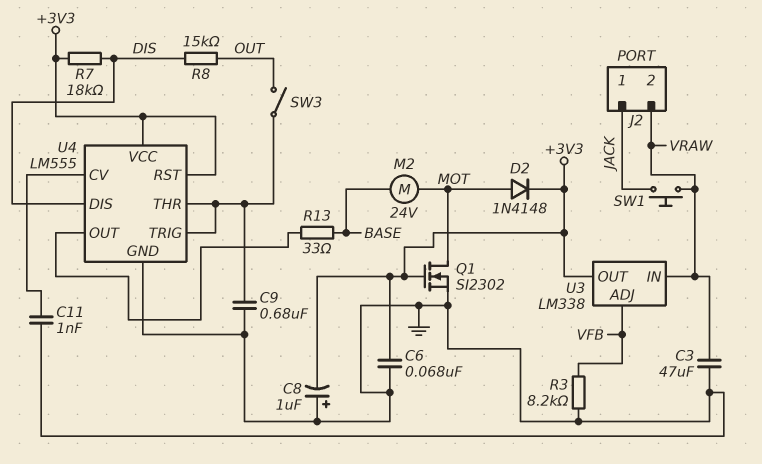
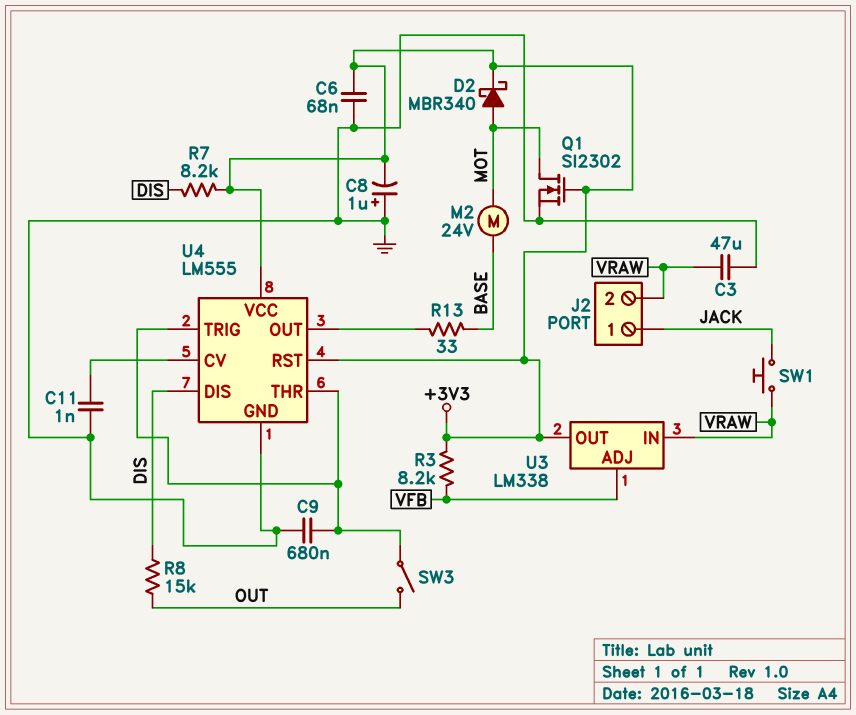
D2: diode 1N4148 (A MOT, K +3V3) -> schottky MBR340 (A MOT, K +3V3)
R3: 8.2k (GND, VFB) -> 8.2k (+3V3, VFB)
R7: 18k (+3V3, DIS) -> 8.2k (+3V3, DIS)

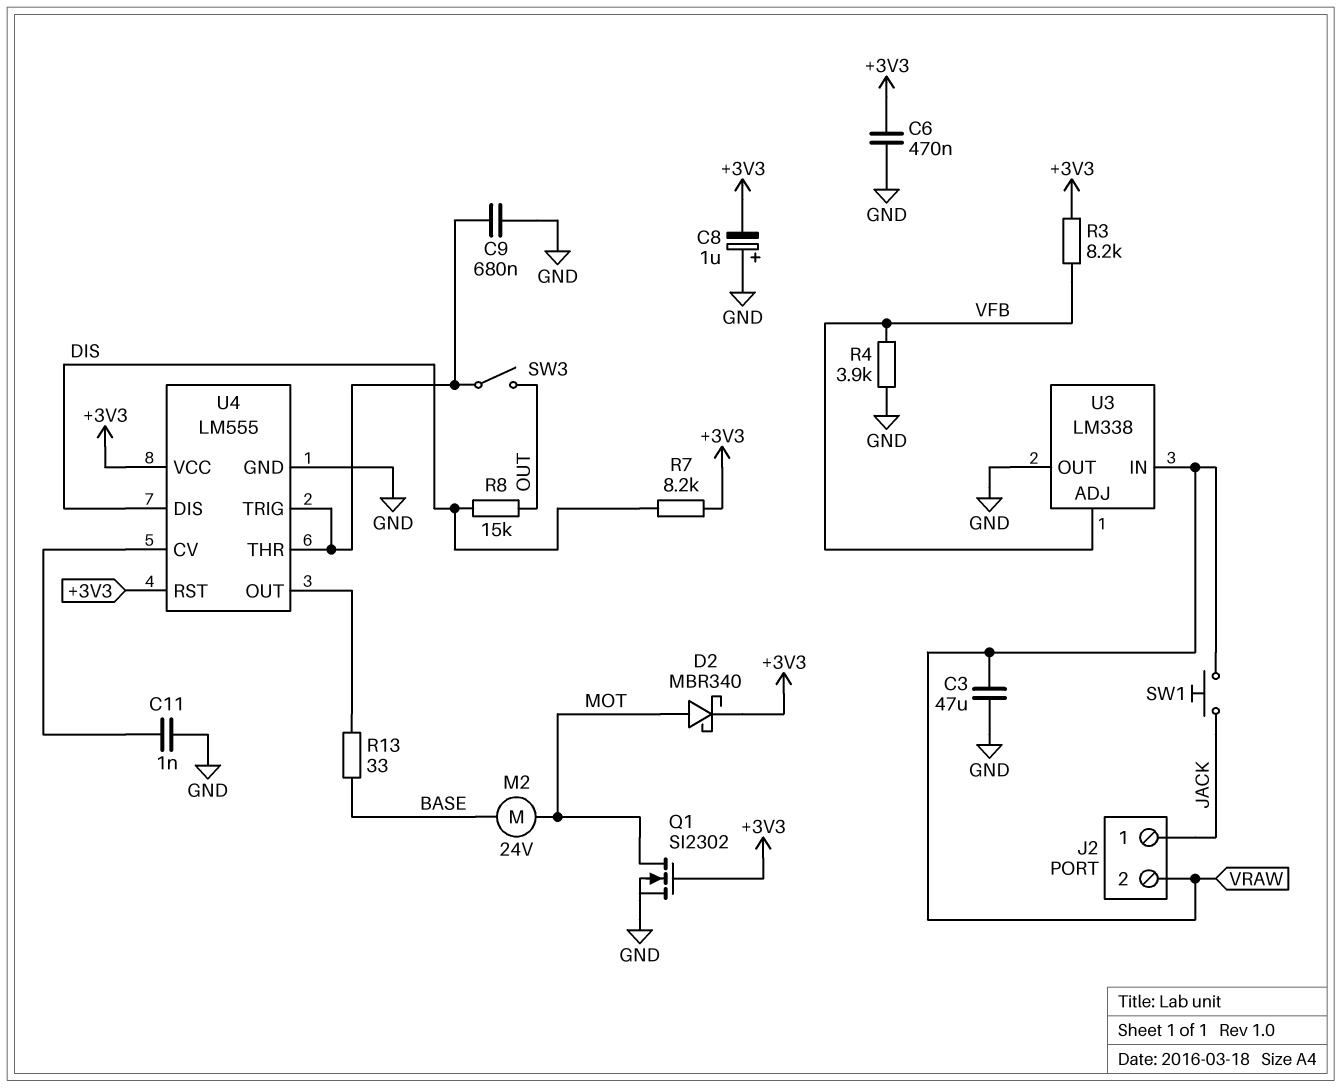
C6: 68nF (+3V3, GND) -> 470nF (+3V3, GND)
R4: none -> 3.9k (GND, VFB)
U3 pin OUT: +3V3 -> GND

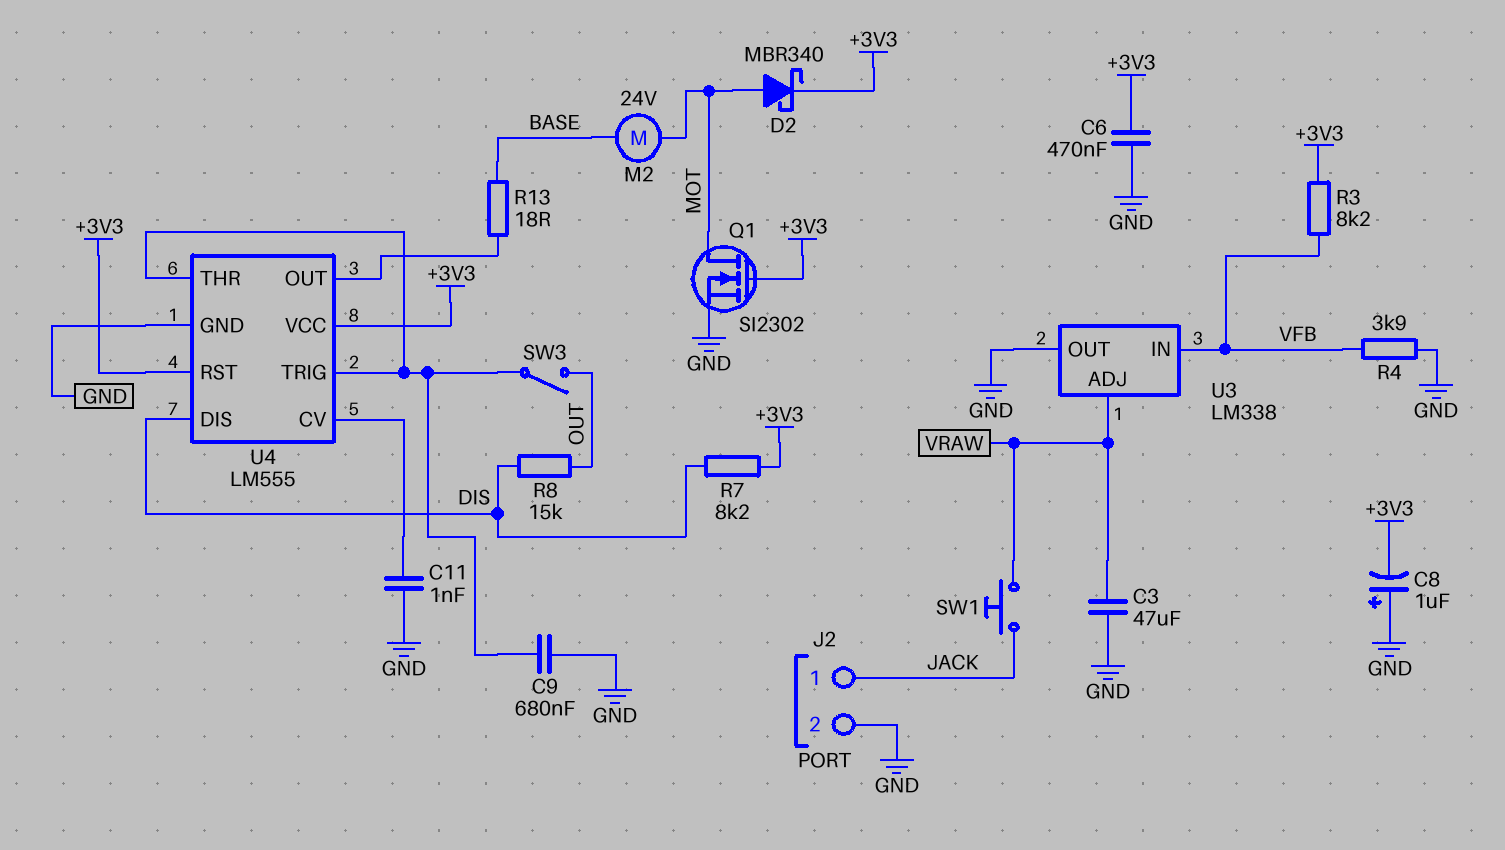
J2 pin 2: VRAW -> GND
R13: 33 (BASE, U4/OUT) -> 18 (BASE, U4/OUT)
U3 pin ADJ: VFB -> VRAW
U3 pin IN: VRAW -> VFB

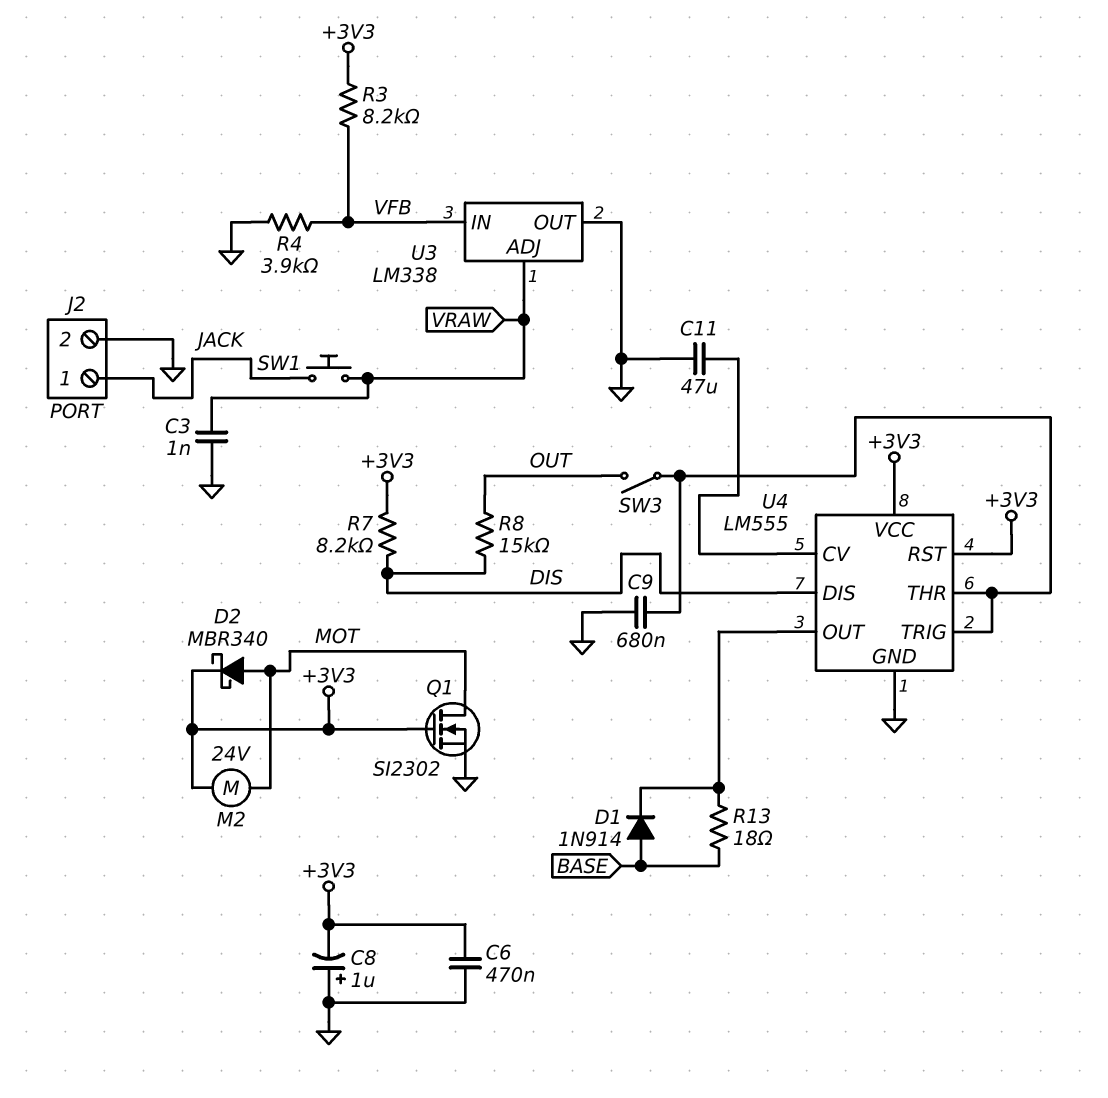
C3: 47uF (GND, VRAW) -> 1nF (GND, VRAW)
C11: 1nF (GND, U4/CV) -> 47uF (GND, U4/CV)
D1: none -> diode 1N914 (A BASE, K U4/OUT)
M2: motor 24V (BASE, MOT) -> motor 24V (+3V3, MOT)

